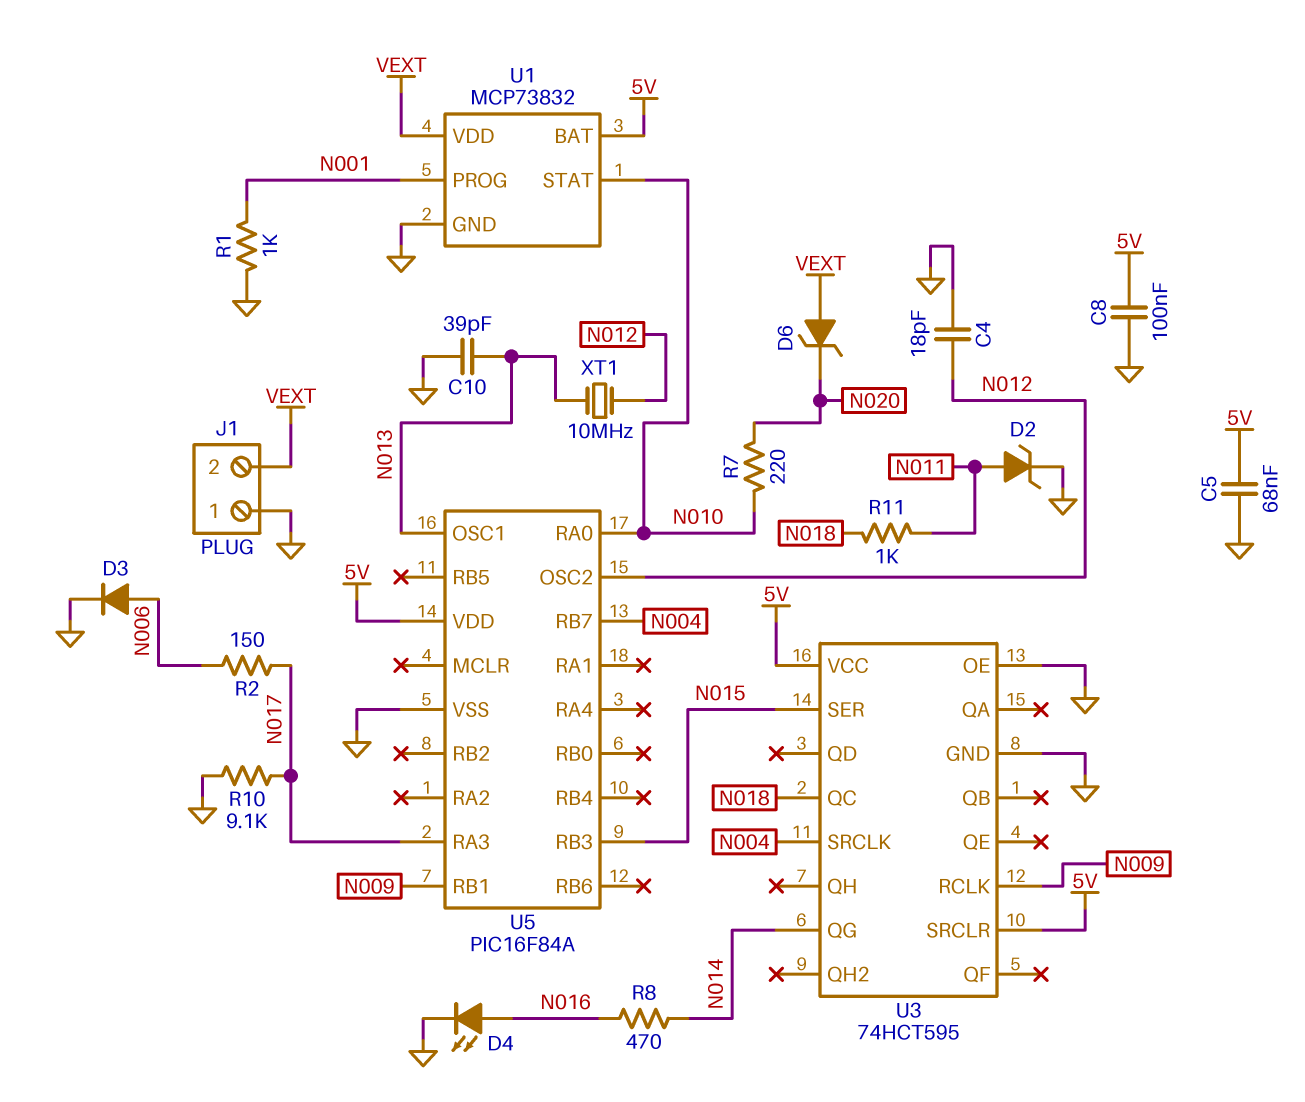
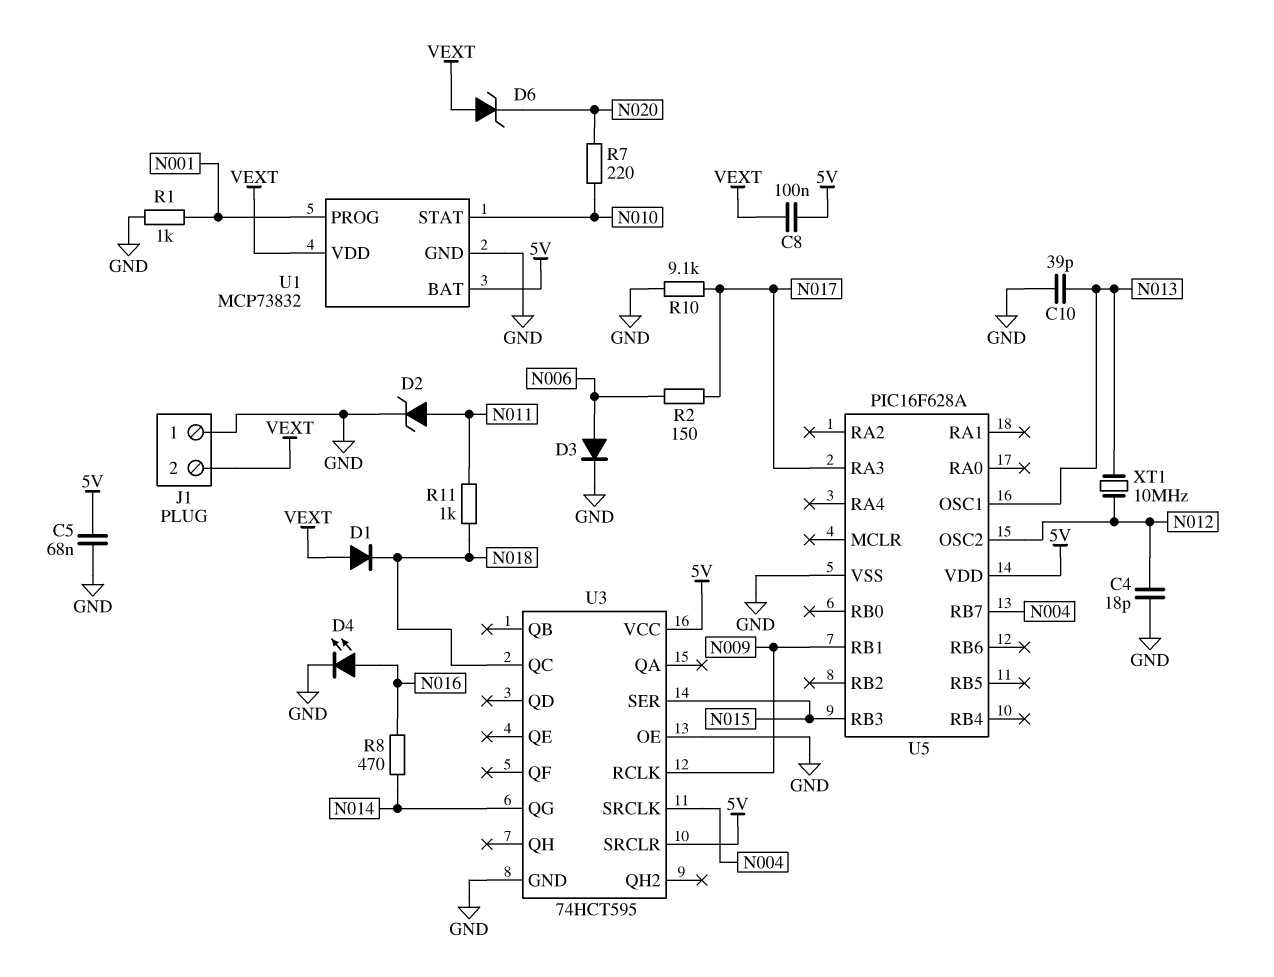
C8: 100nF (5V, GND) -> 100nF (5V, VEXT)
D1: none -> diode (A VEXT, K N018)
U5: PIC16F84A -> PIC16F628A
U5 pin RA0: N010 -> none

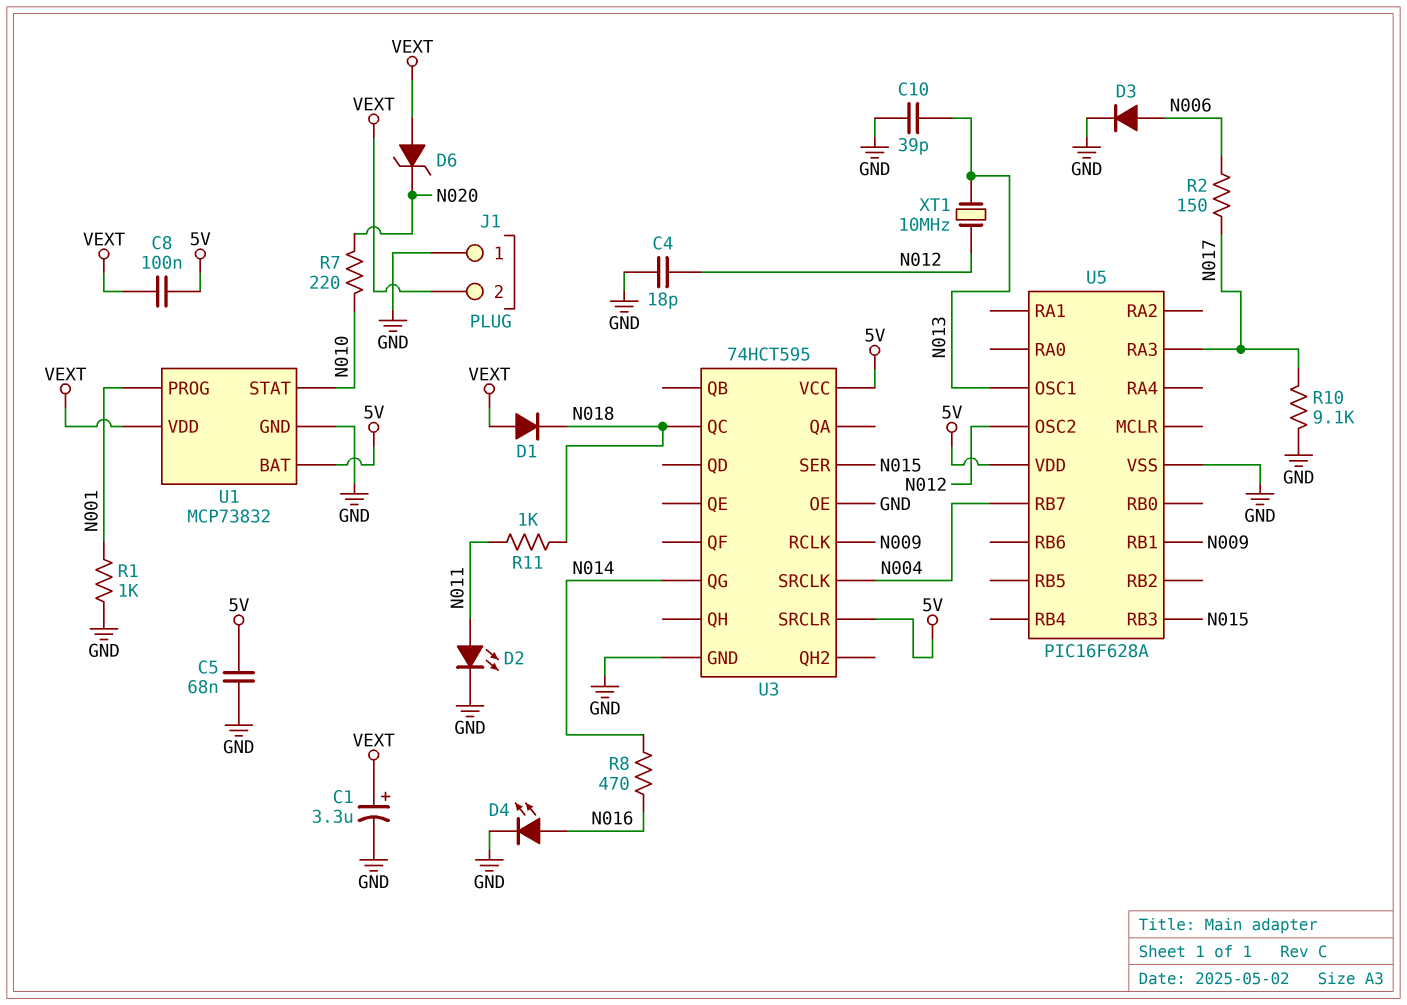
C1: none -> 3.3uF (plus VEXT, minus GND)
D2: zener (A N011, K GND) -> LED (A N011, K GND)

